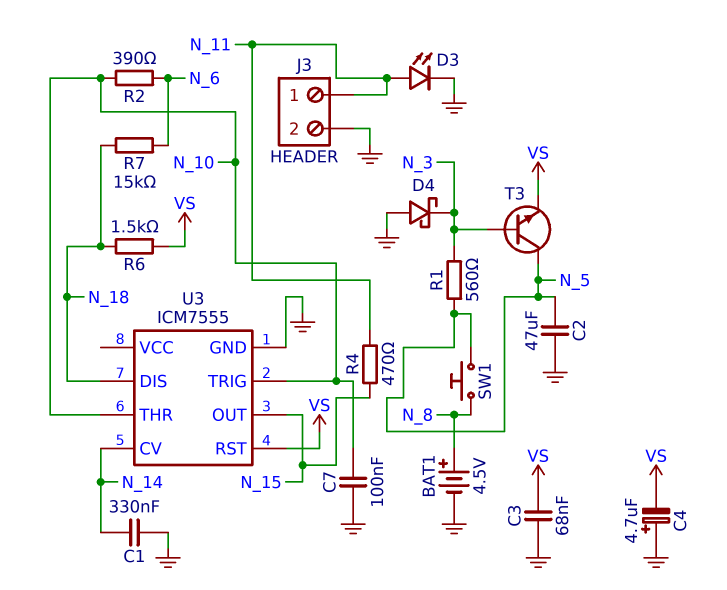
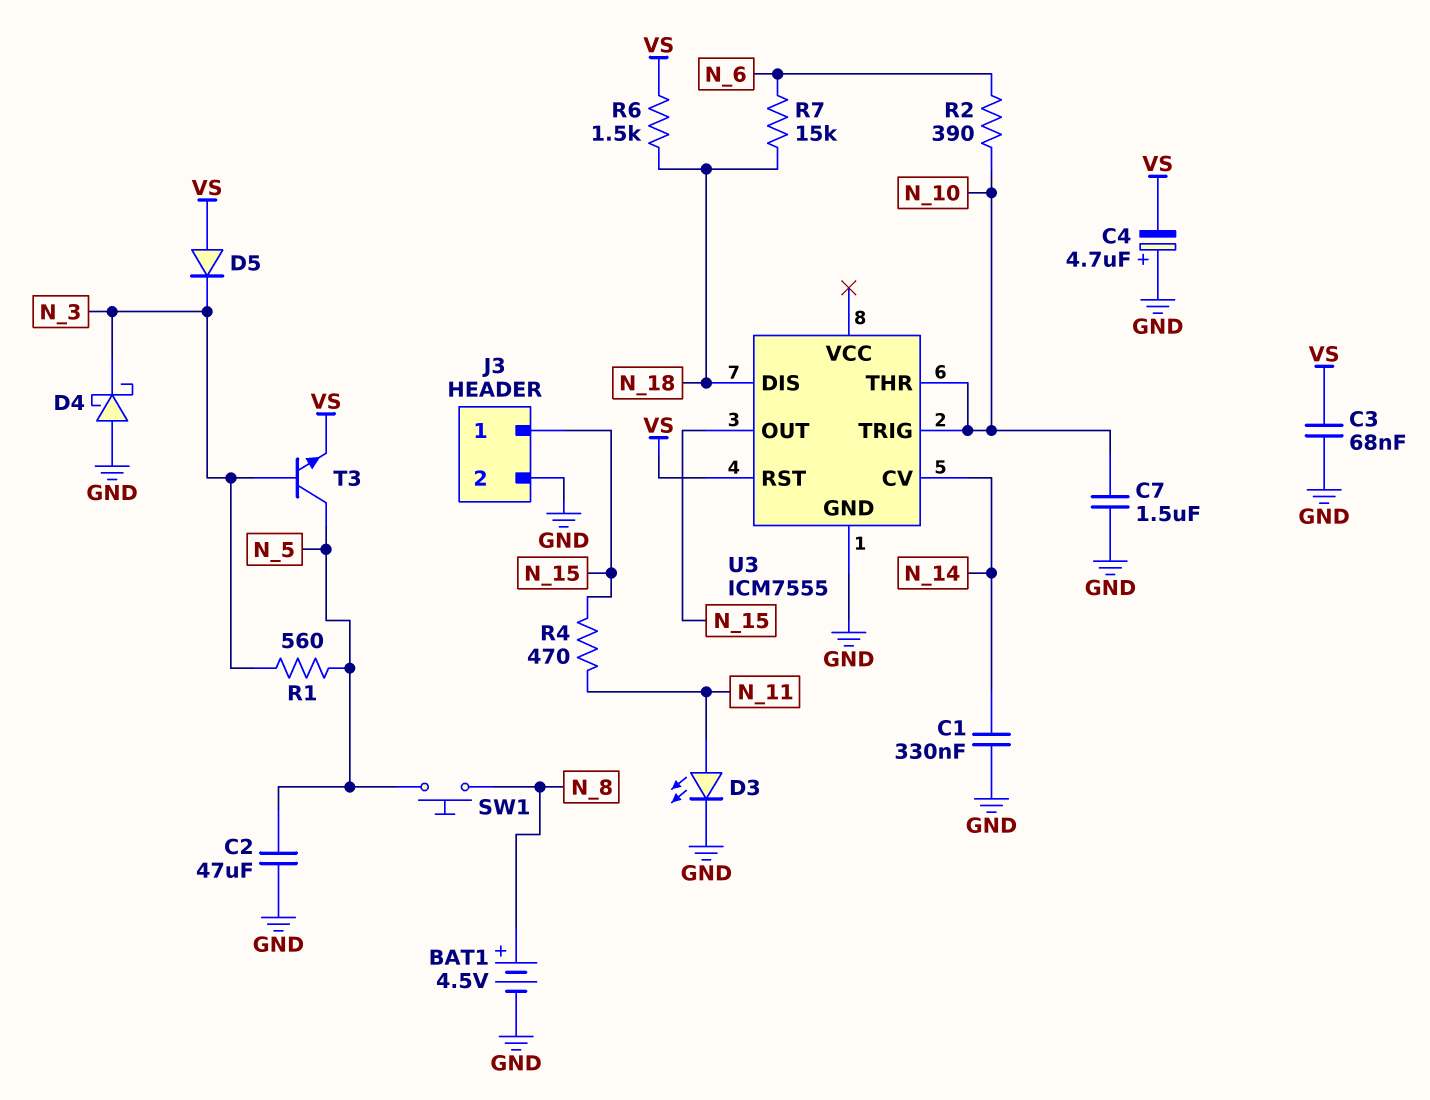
C7: 100nF (GND, N_10) -> 1.5uF (GND, N_10)
D5: none -> diode (A VS, K N_3)
J3 pin 1: N_11 -> N_15

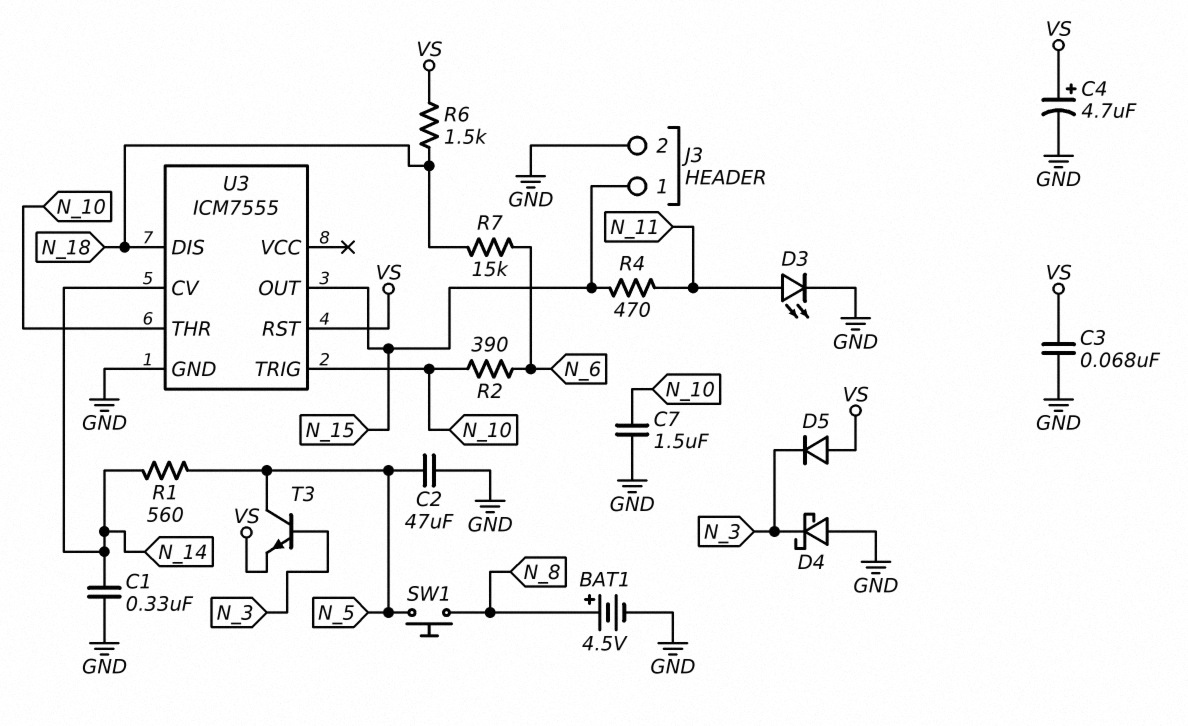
C4: 4.7uF (plus GND, minus VS) -> 4.7uF (plus VS, minus GND)
R1: 560 (N_3, N_5) -> 560 (N_5, N_14)

